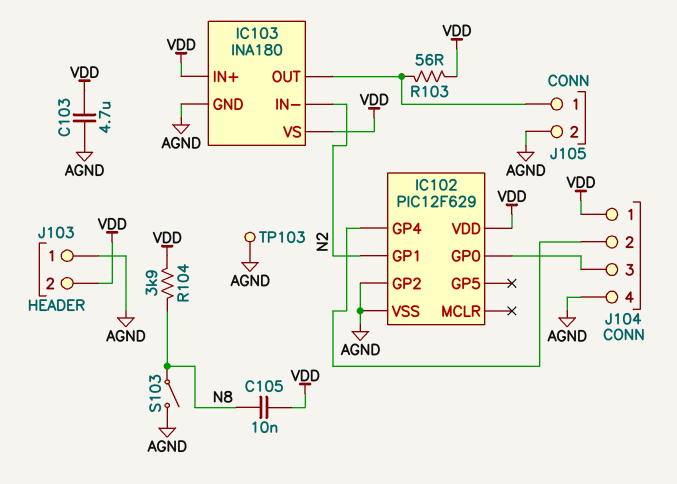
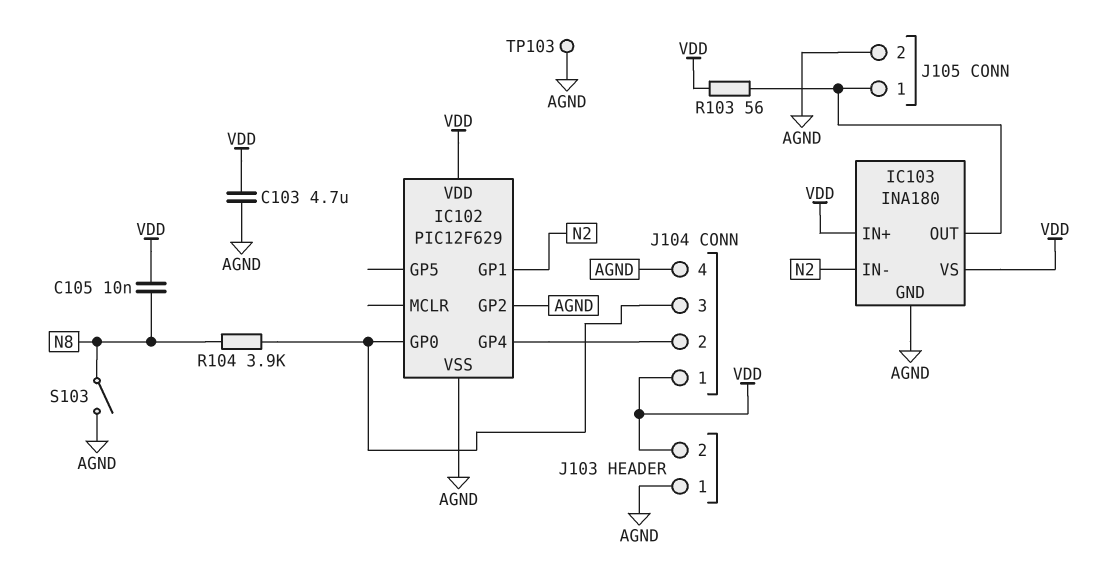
R104: 3.9k (N8, VDD) -> 3.9k (IC102/GP0, N8)

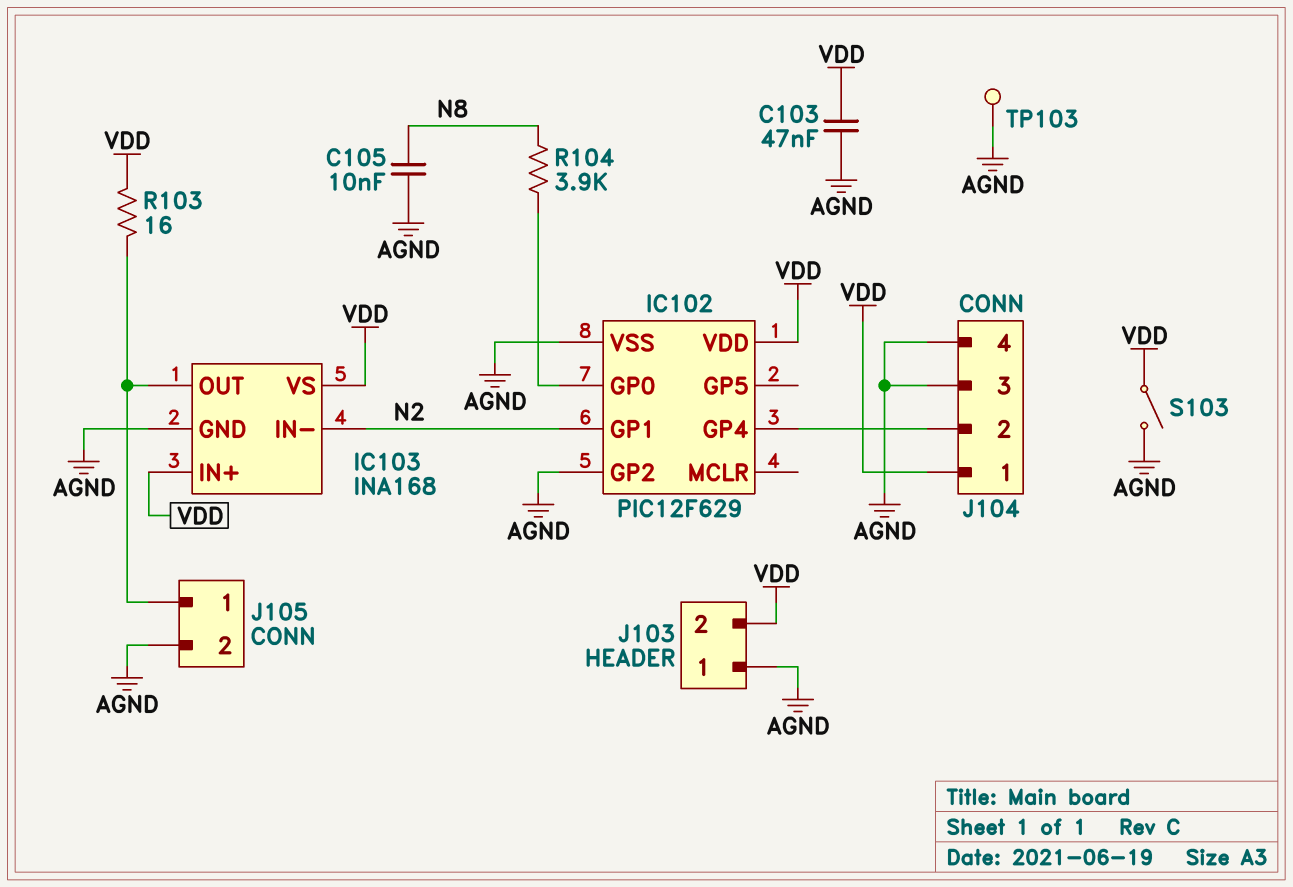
C103: 4.7uF (AGND, VDD) -> 47nF (AGND, VDD)
C105: 10nF (N8, VDD) -> 10nF (AGND, N8)
IC103: INA180 -> INA168
J104 pin 3: IC102/GP0 -> AGND
R103: 56 (IC103/OUT, VDD) -> 16 (IC103/OUT, VDD)
S103: switch (AGND, N8) -> switch (AGND, VDD)

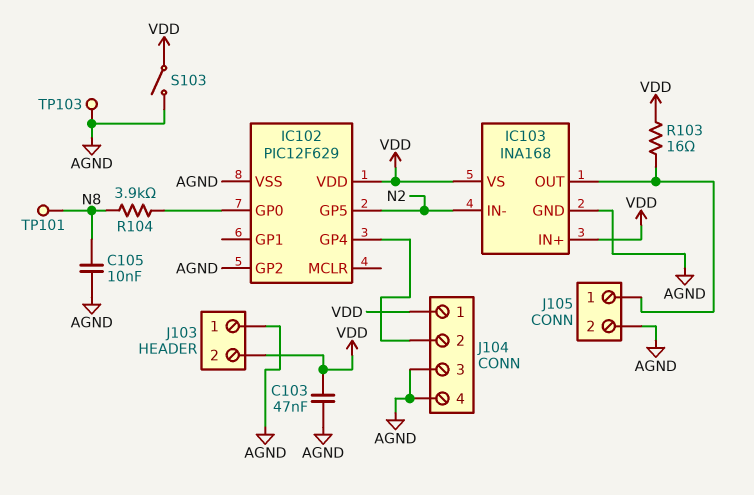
IC102 pin GP1: N2 -> none
IC102 pin GP5: none -> N2
TP101: none -> test point (N8)

